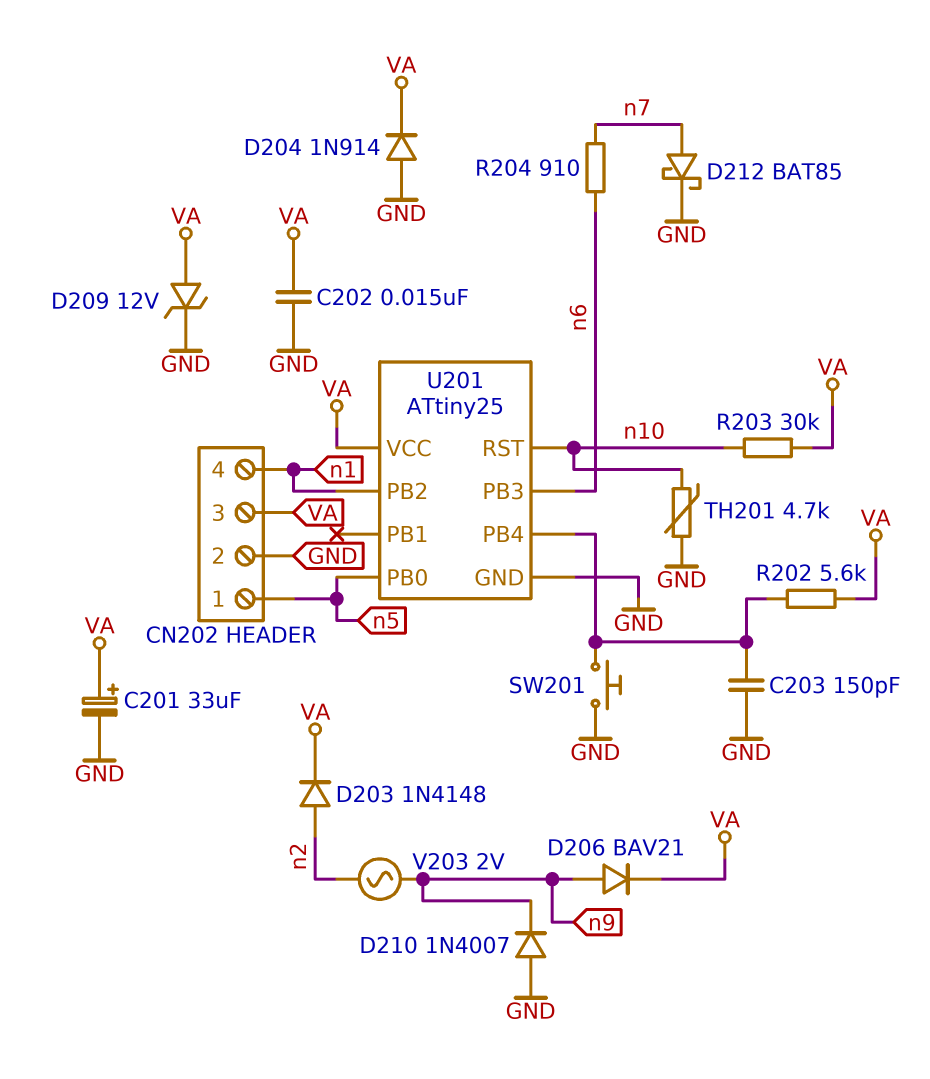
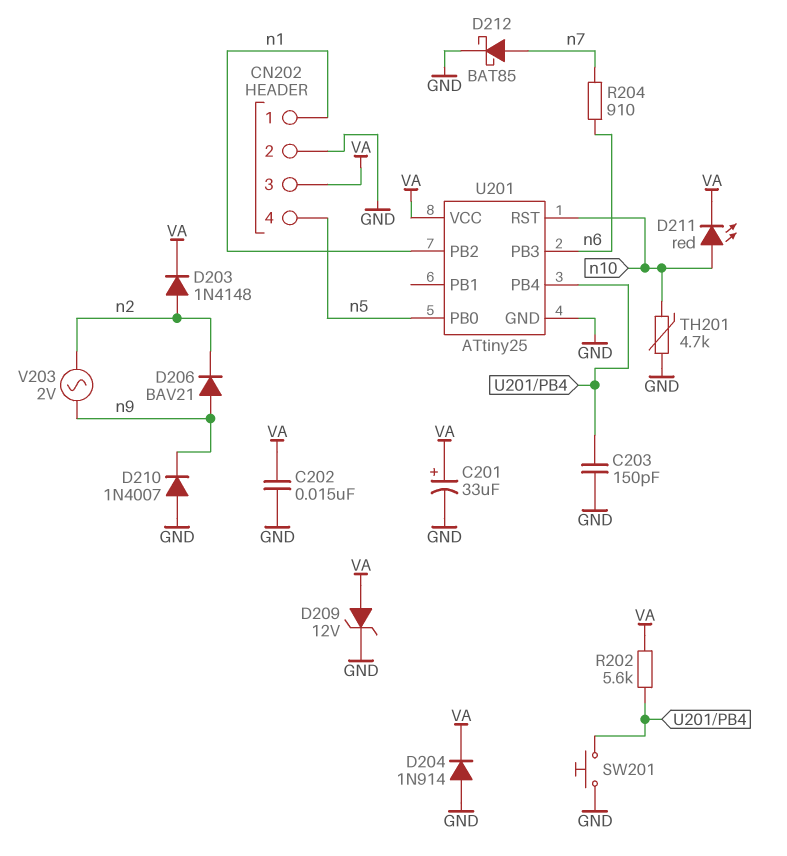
CN202 pin 1: n5 -> n1
CN202 pin 4: n1 -> n5
D206: diode BAV21 (A n9, K VA) -> diode BAV21 (A n9, K n2)
D211: none -> LED red (A n10, K VA)
R203: 30k (VA, n10) -> none

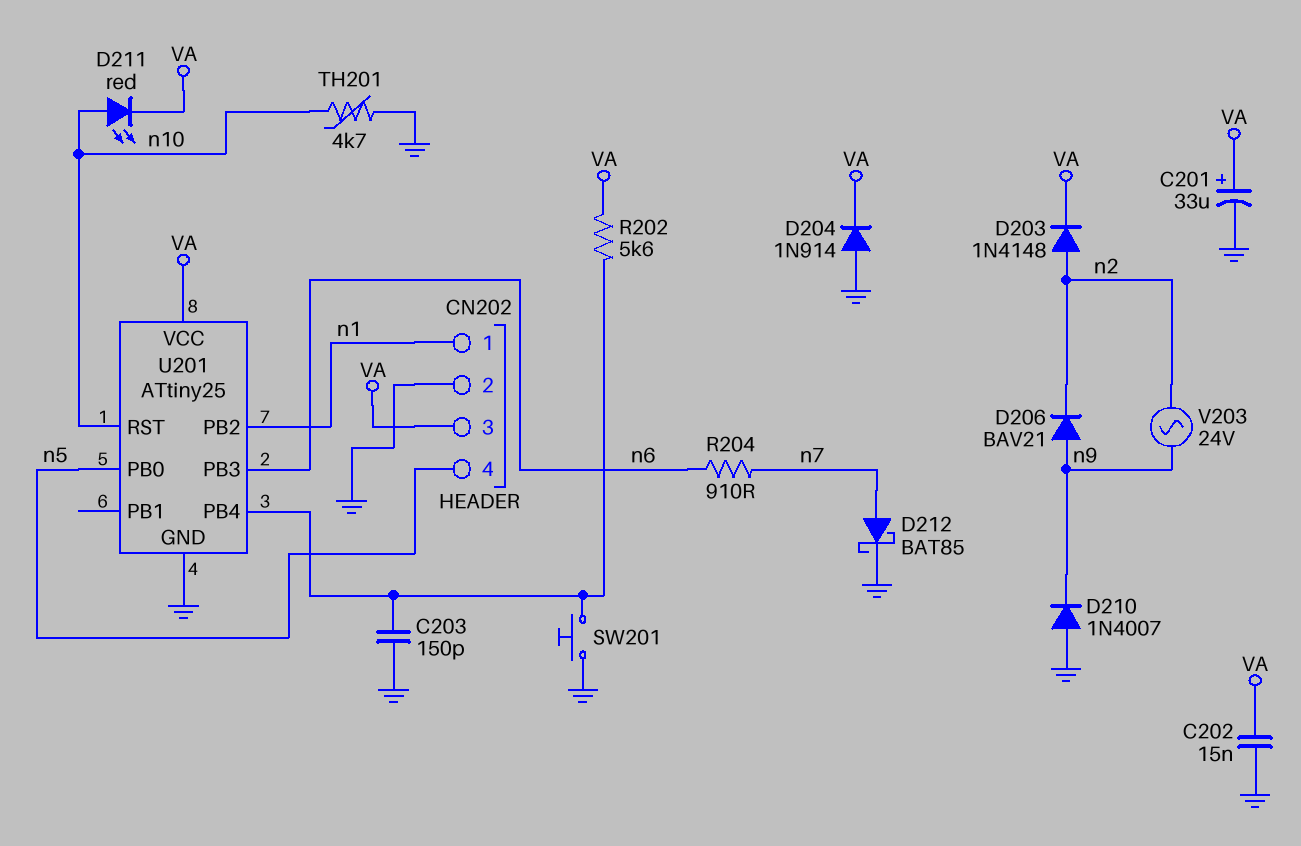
D209: zener 12V (A VA, K GND) -> none
V203: AC 2V (n2, n9) -> AC 24V (n2, n9)

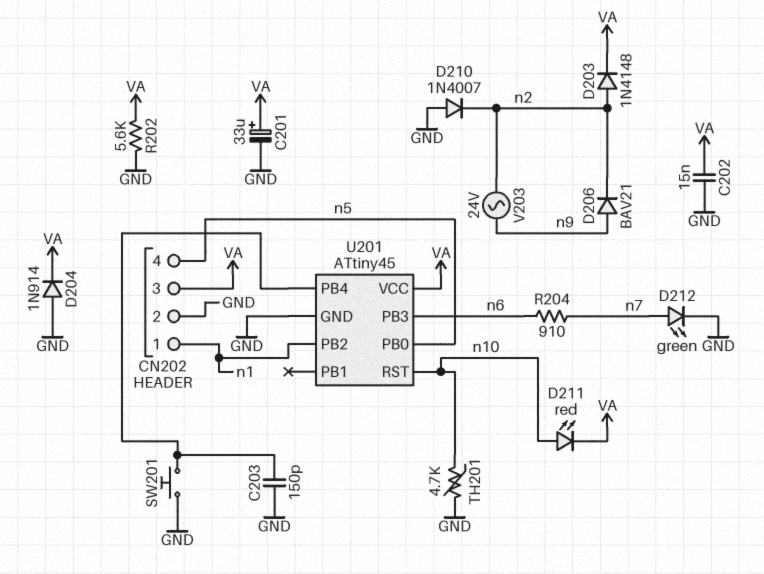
D210: diode 1N4007 (A GND, K n9) -> diode 1N4007 (A GND, K n2)
D212: schottky BAT85 (A n7, K GND) -> LED green (A n7, K GND)
R202: 5.6k (U201/PB4, VA) -> 5.6k (GND, VA)
U201: ATtiny25 -> ATtiny45

